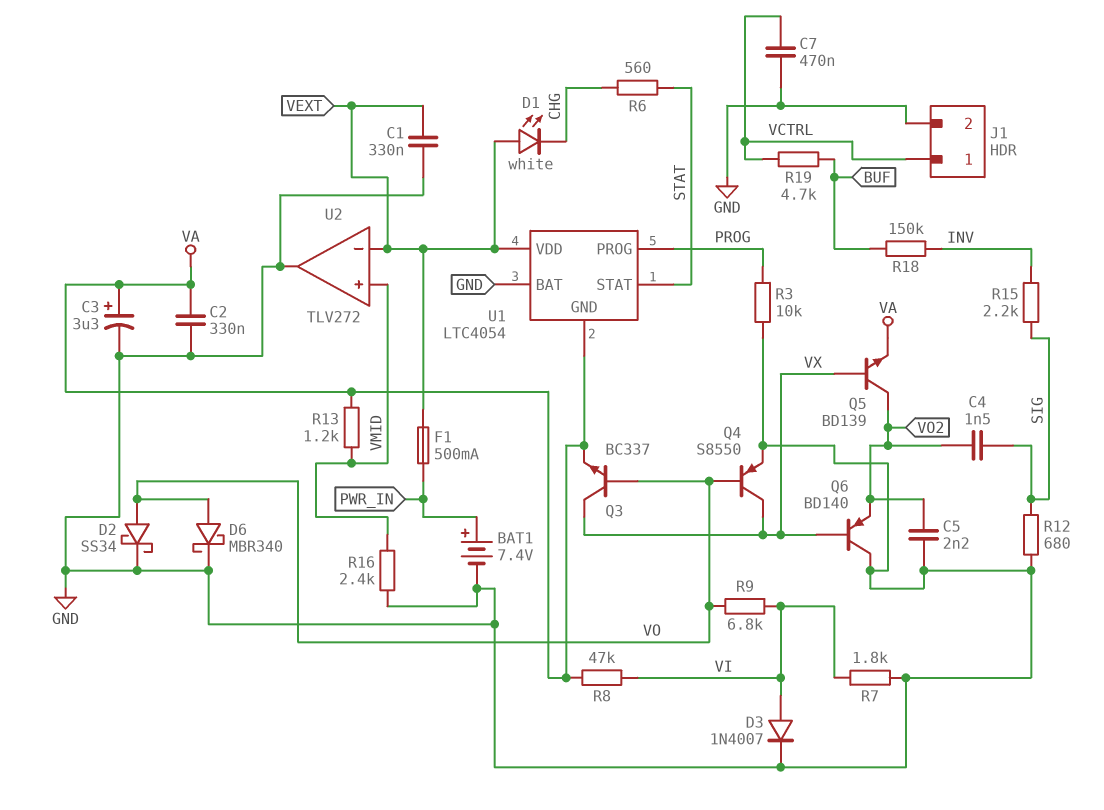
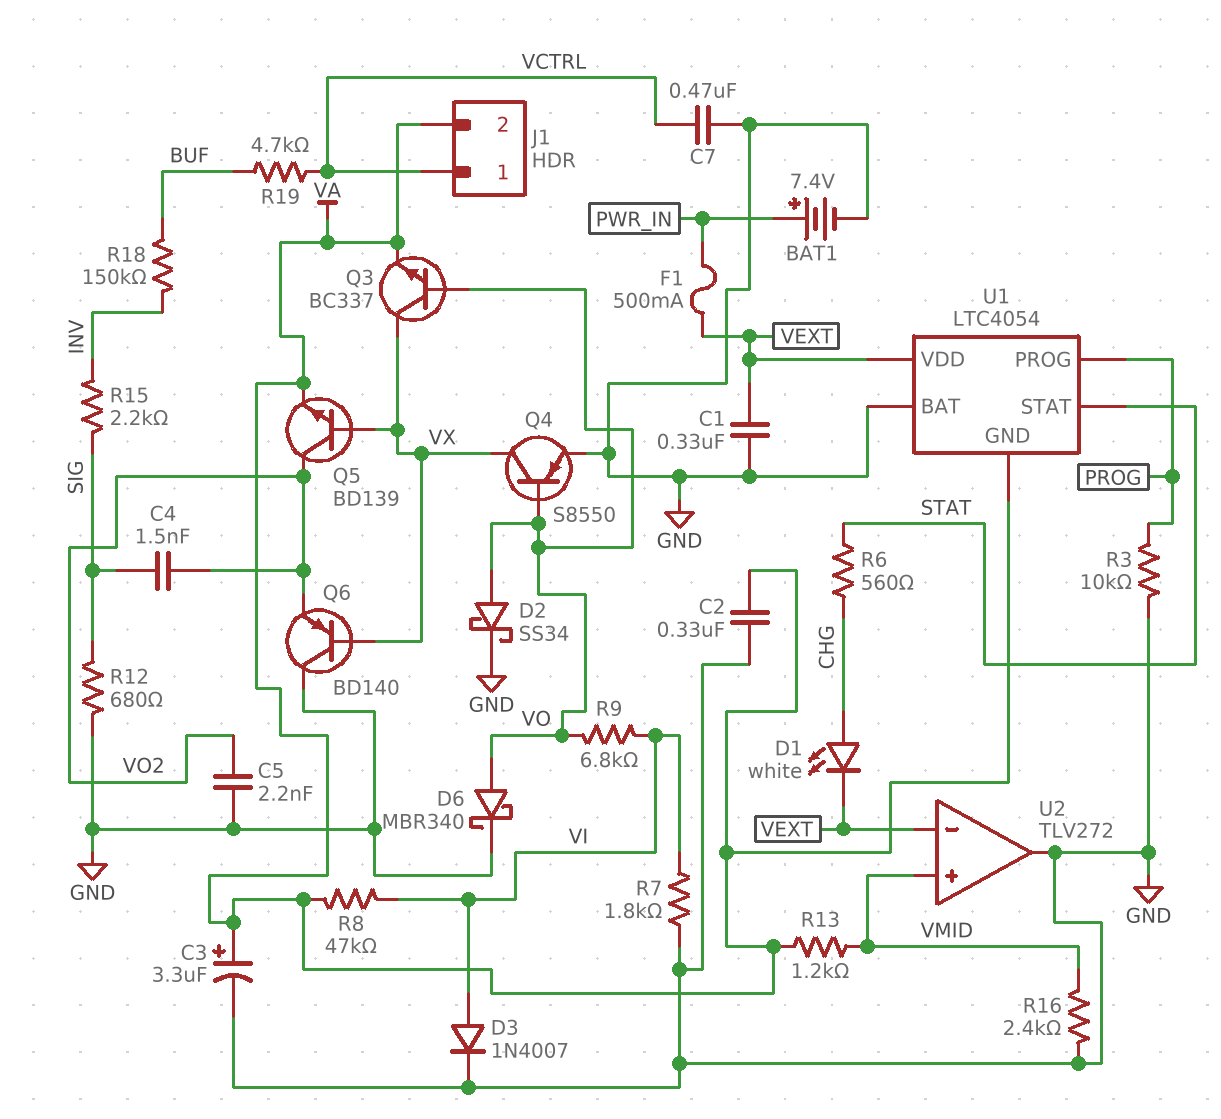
D1: LED white (A VEXT, K CHG) -> LED white (A CHG, K VEXT)
J1 pin 2: GND -> VA

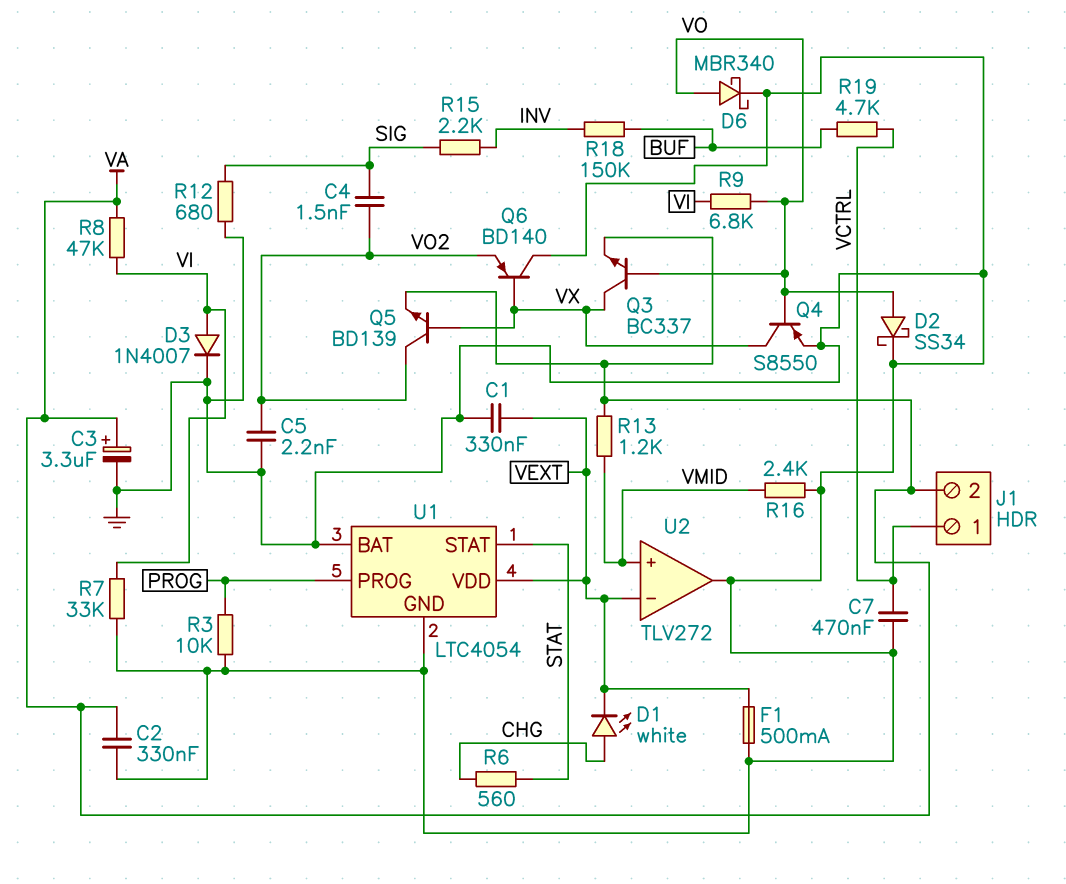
BAT1: 7.4V (plus PWR_IN, minus GND) -> none
F1: 500mA (PWR_IN, VEXT) -> 500mA (GND, VEXT)
R7: 1.8k (GND, VI) -> 33k (GND, VI)
U1 pin GND: VA -> GND

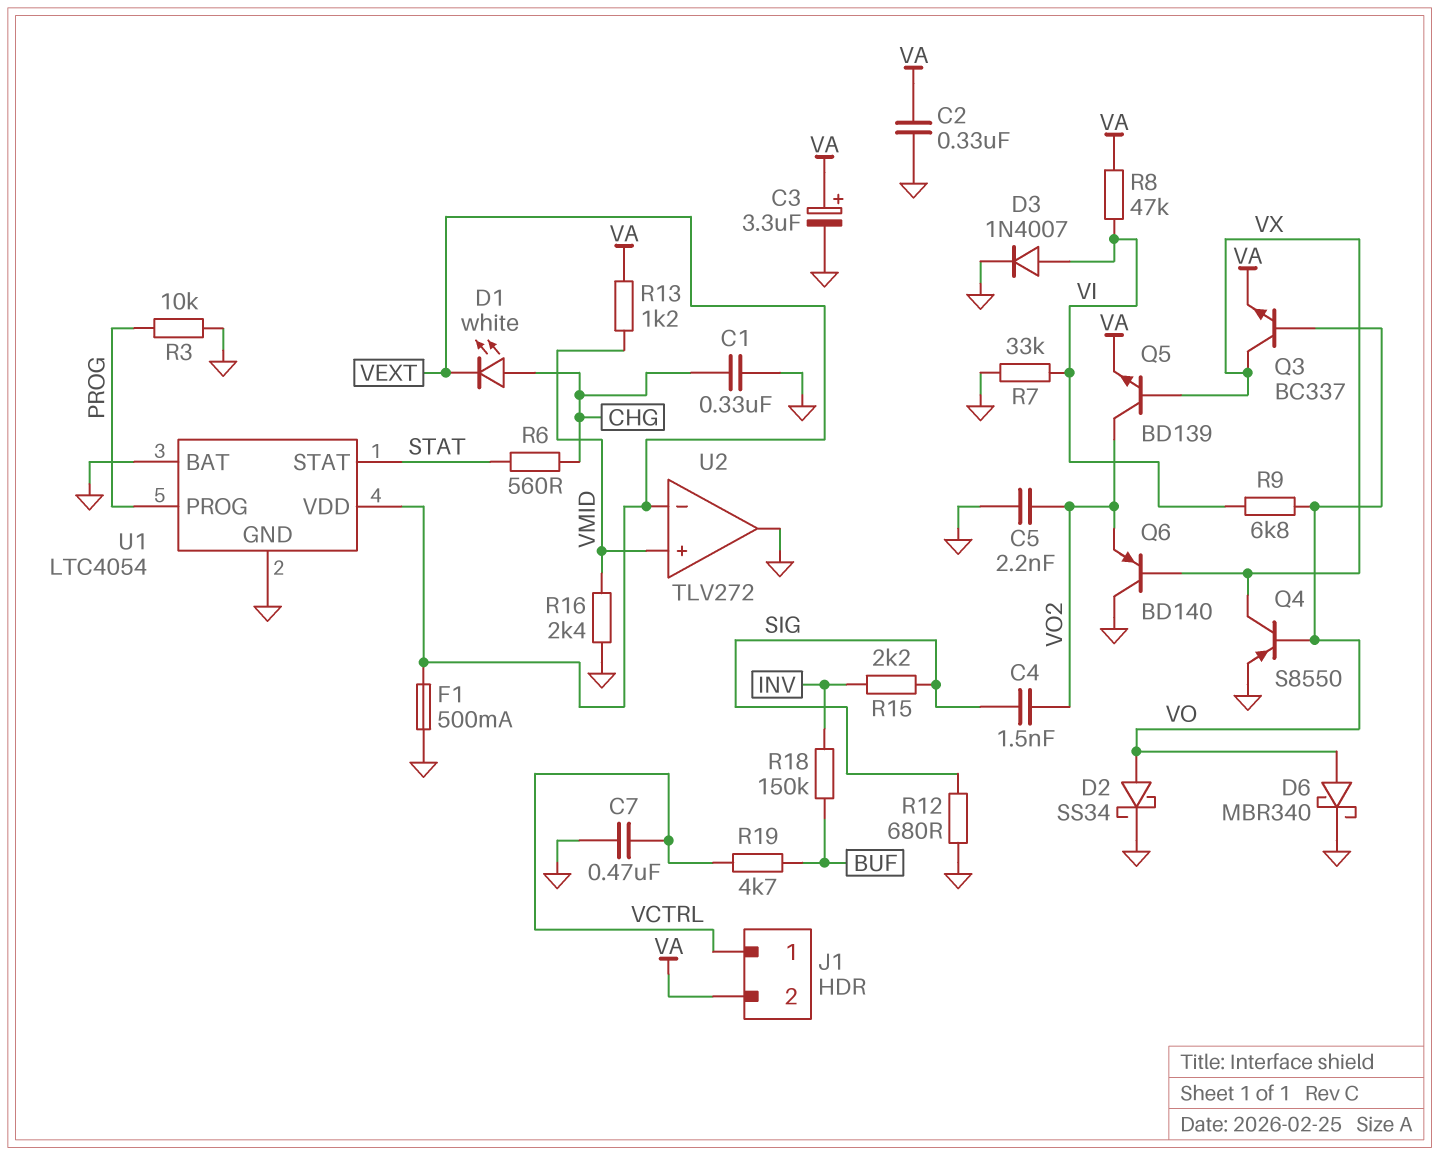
C1: 330nF (GND, VEXT) -> 330nF (CHG, GND)

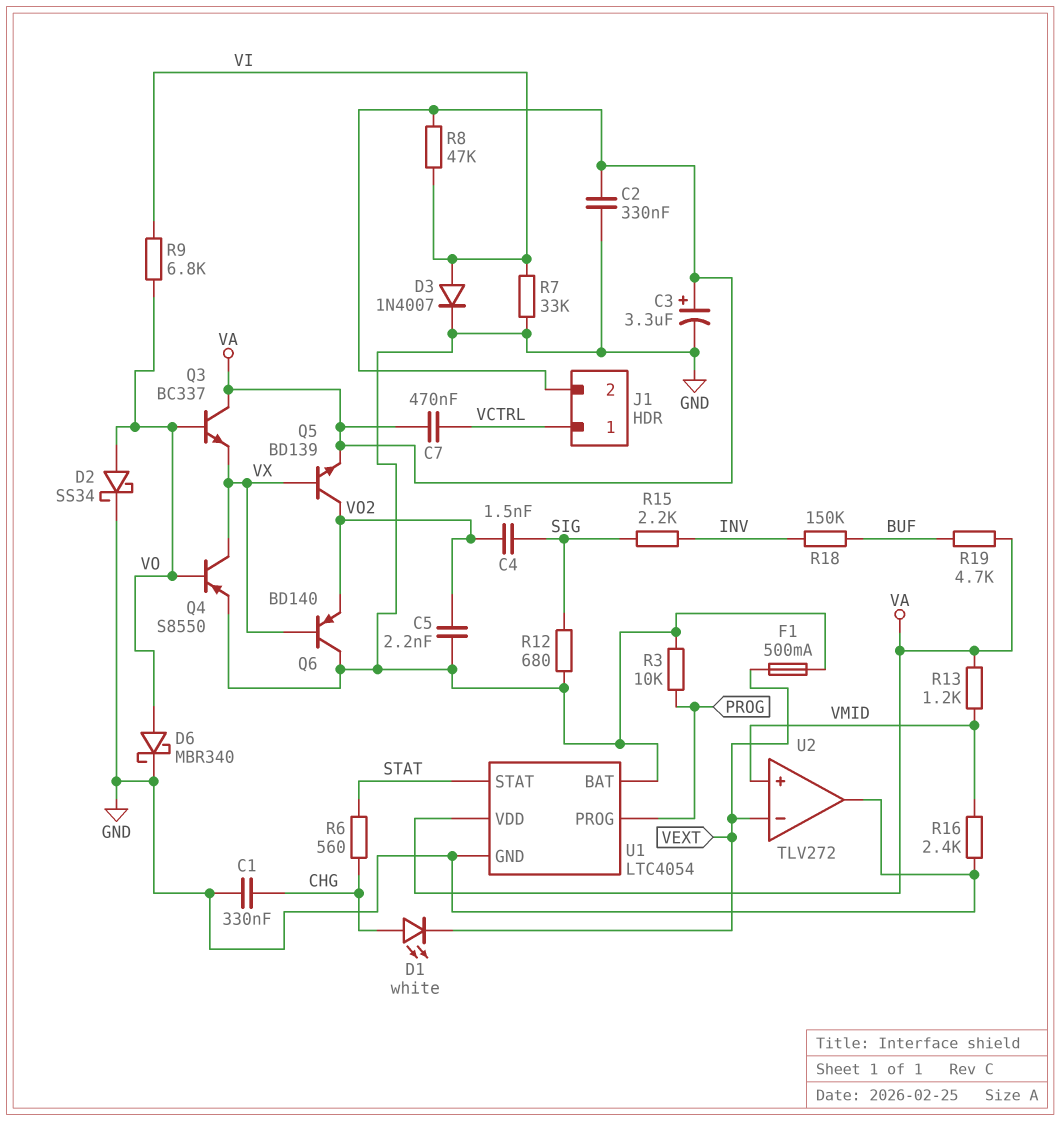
C7: 470nF (GND, VCTRL) -> 470nF (VA, VCTRL)
Q3: NPN BC337 (B VO, C VX, E VA) -> NPN BC337 (B VO, C VA, E VX)
R19: 4.7k (BUF, VCTRL) -> 4.7k (BUF, VA)
U1 pin VDD: VEXT -> VA

